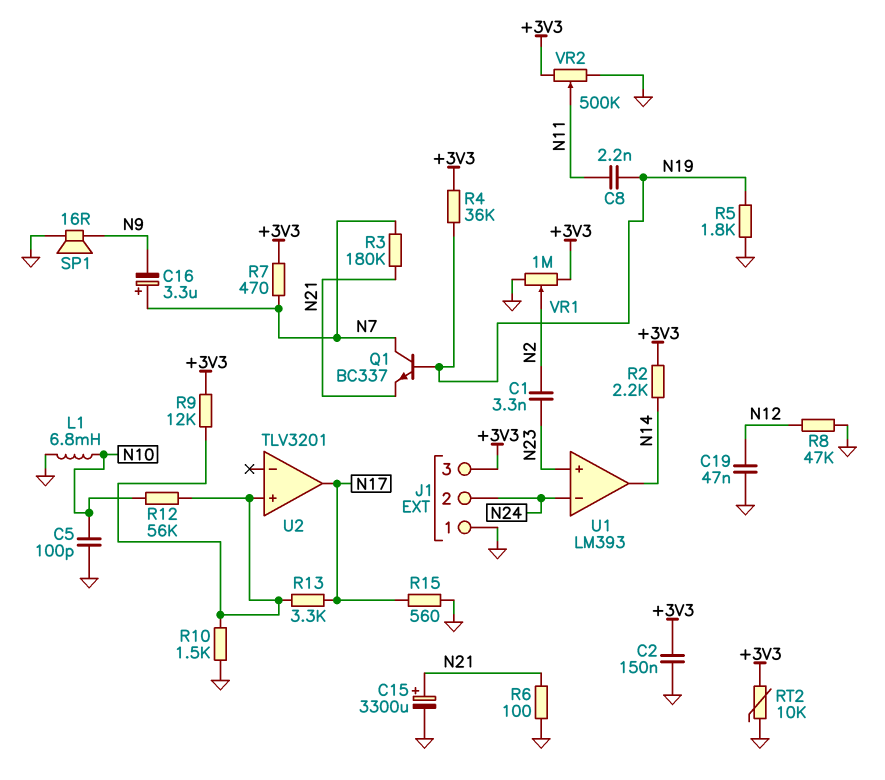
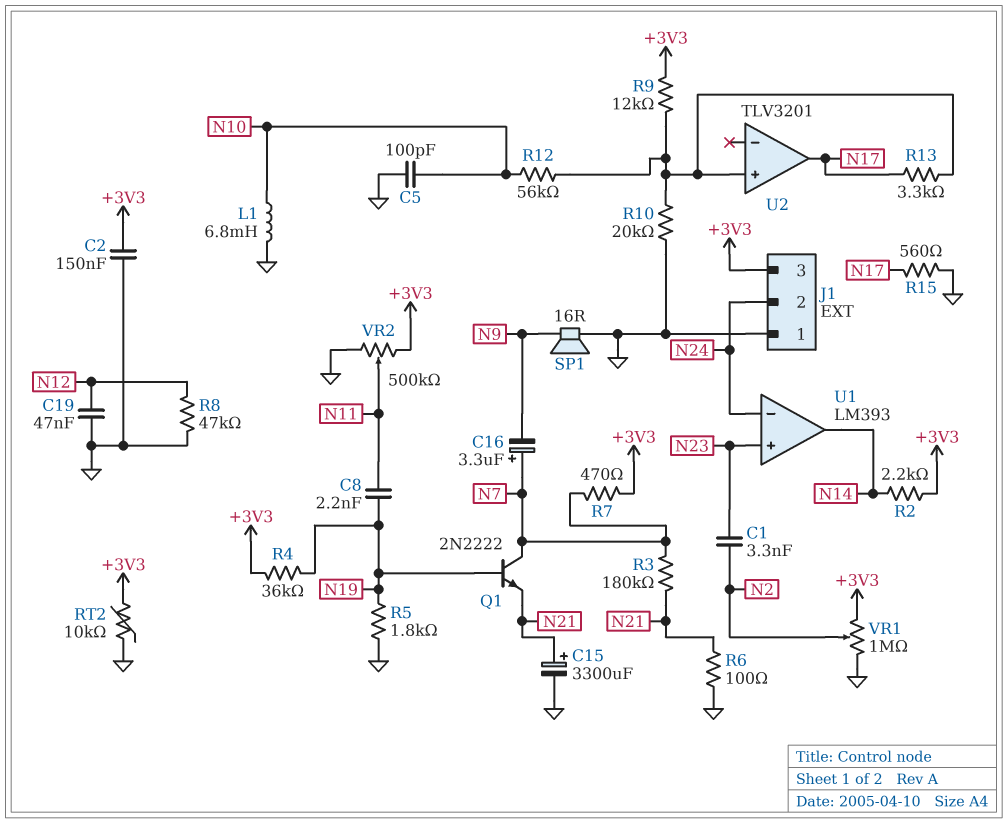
Q1: NPN BC337 (B N19, C N7, E N21) -> NPN 2N2222 (B N19, C N7, E N21)
R10: 1.5k (GND, U2/in+) -> 20k (GND, U2/in+)

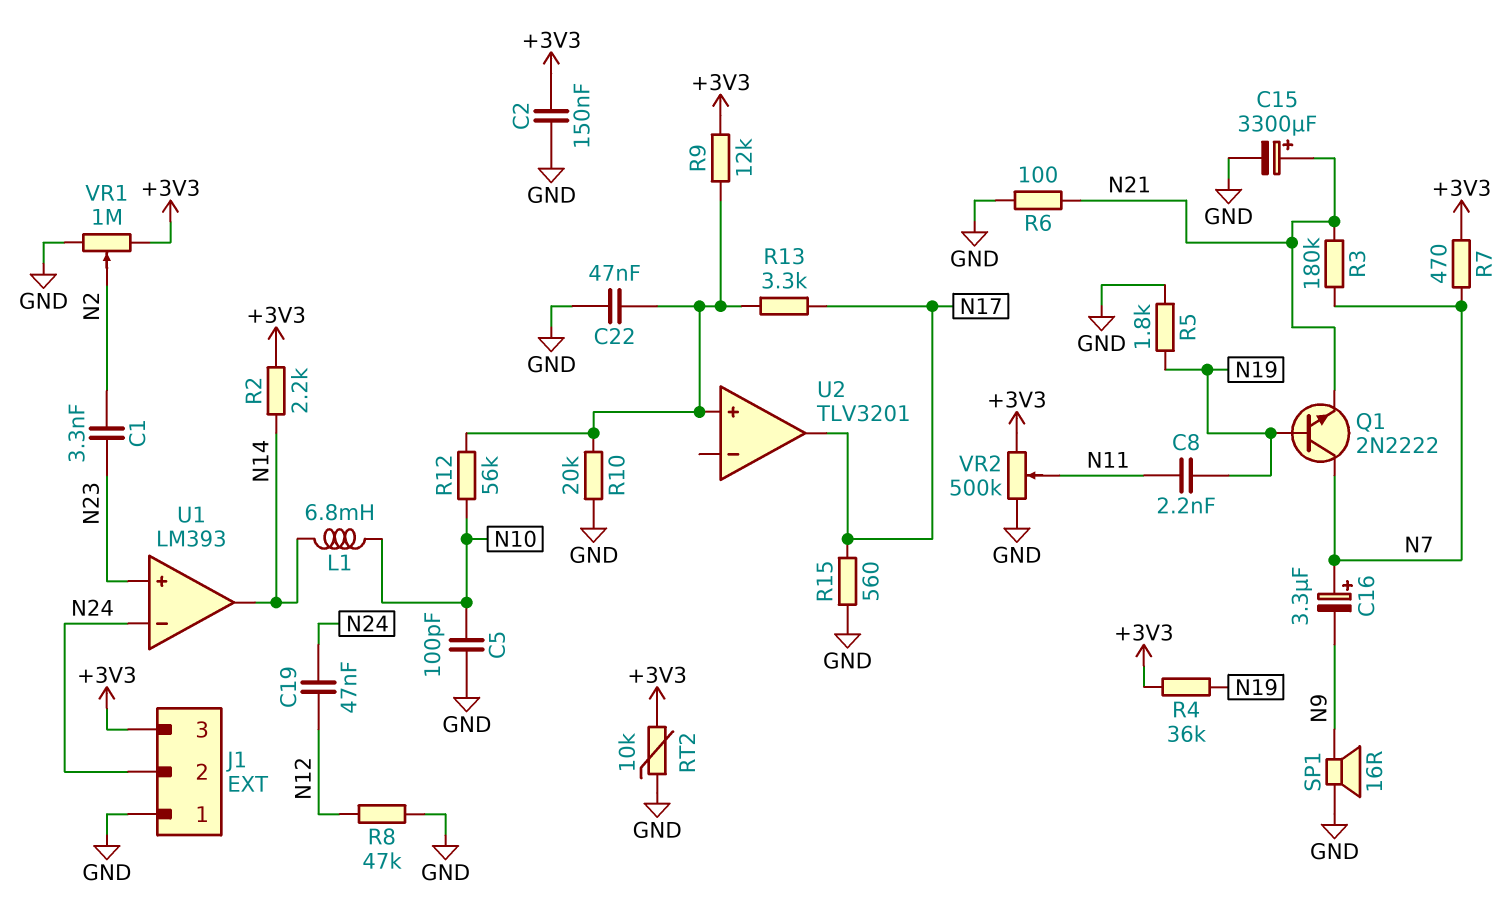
C19: 47nF (GND, N12) -> 47nF (N12, N24)
C22: none -> 47nF (GND, U2/in+)
L1: 6.8mH (GND, N10) -> 6.8mH (N10, N14)

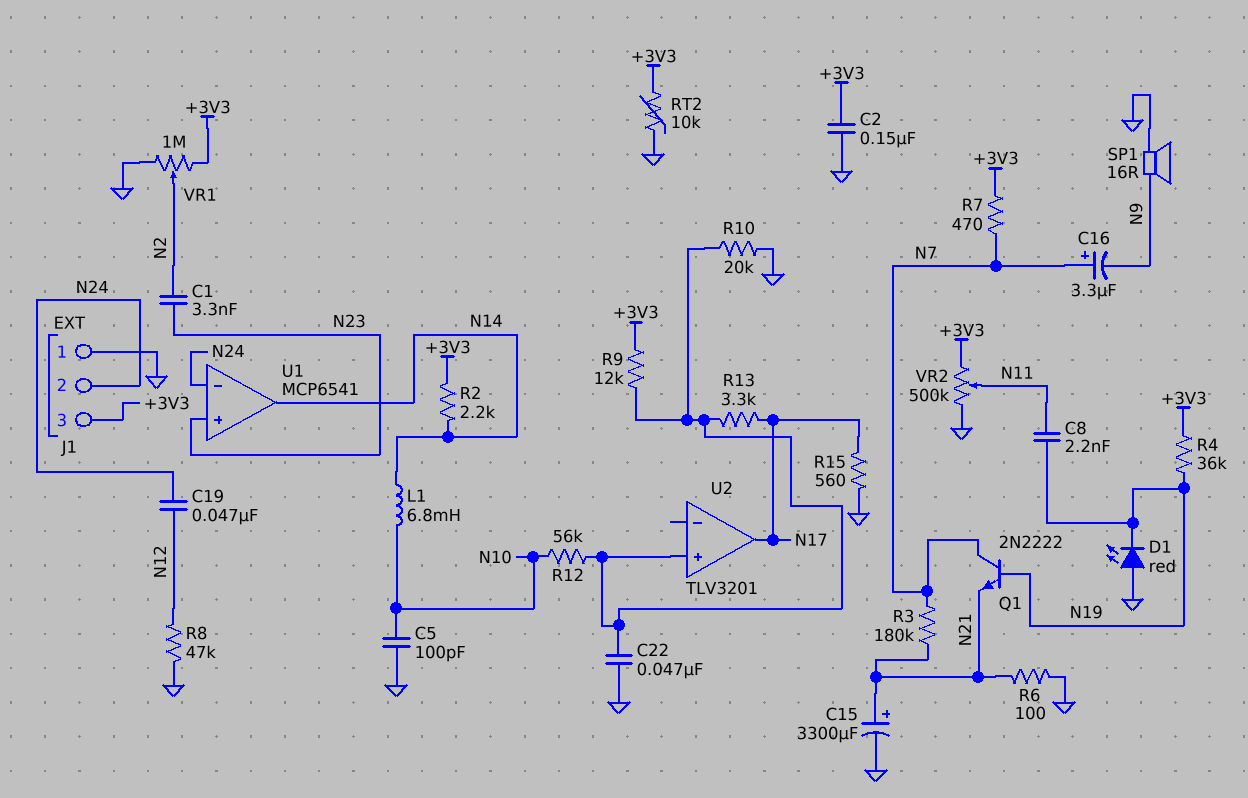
D1: none -> LED red (A GND, K N19)
R5: 1.8k (GND, N19) -> none
U1: LM393 -> MCP6541

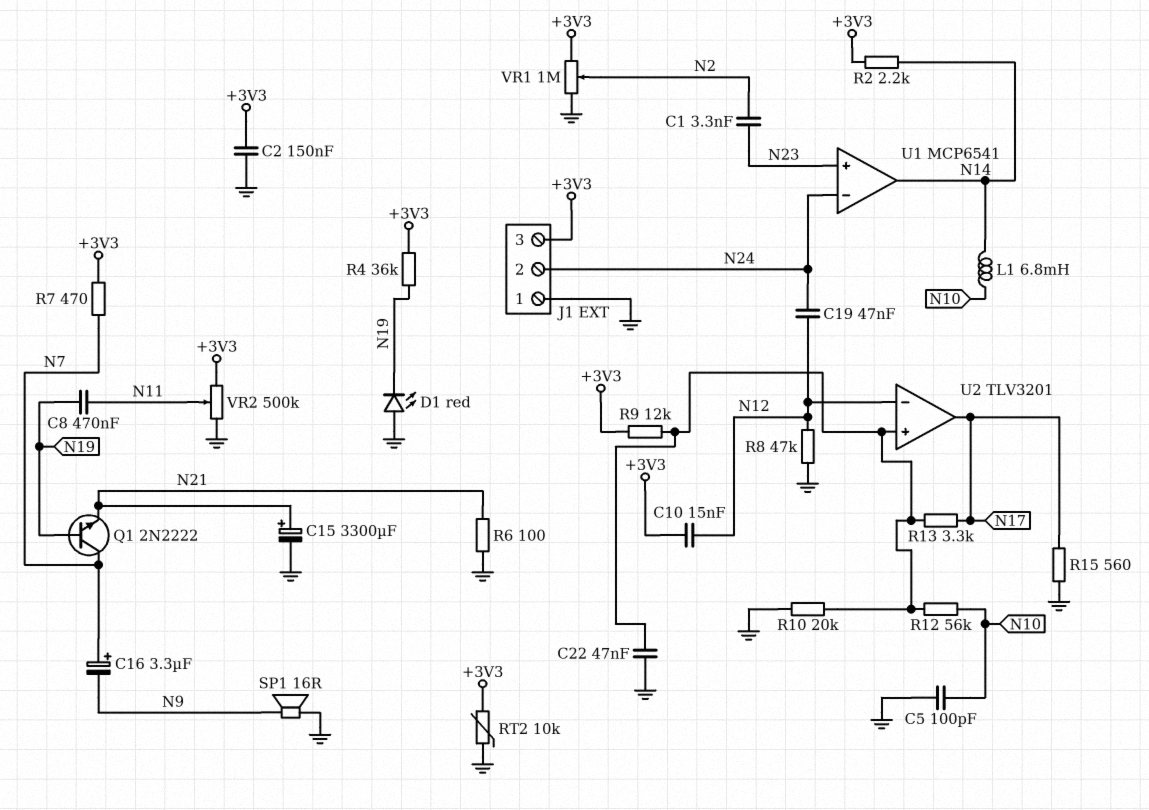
C8: 2.2nF (N11, N19) -> 470nF (N11, N19)
C10: none -> 15nF (+3V3, N12)
R3: 180k (N7, N21) -> none
U2 pin in-: none -> N12

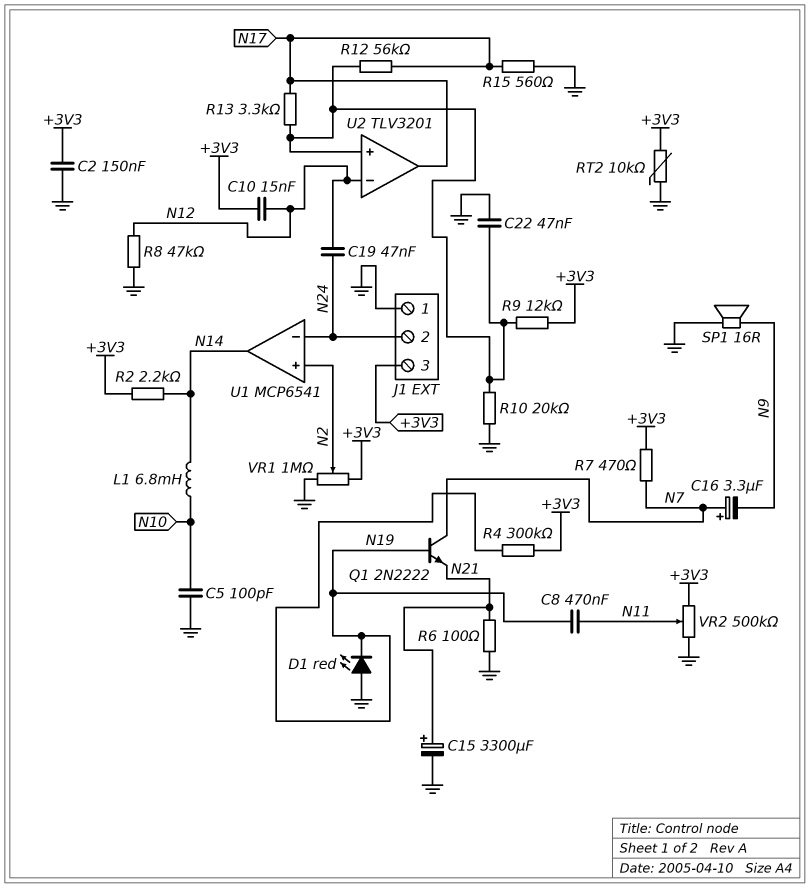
C1: 3.3nF (N2, N23) -> none
R4: 36k (+3V3, N19) -> 300k (+3V3, N19)
R12: 56k (N10, U2/in+) -> 56k (N17, U2/in+)
U1 pin in+: N23 -> N2

